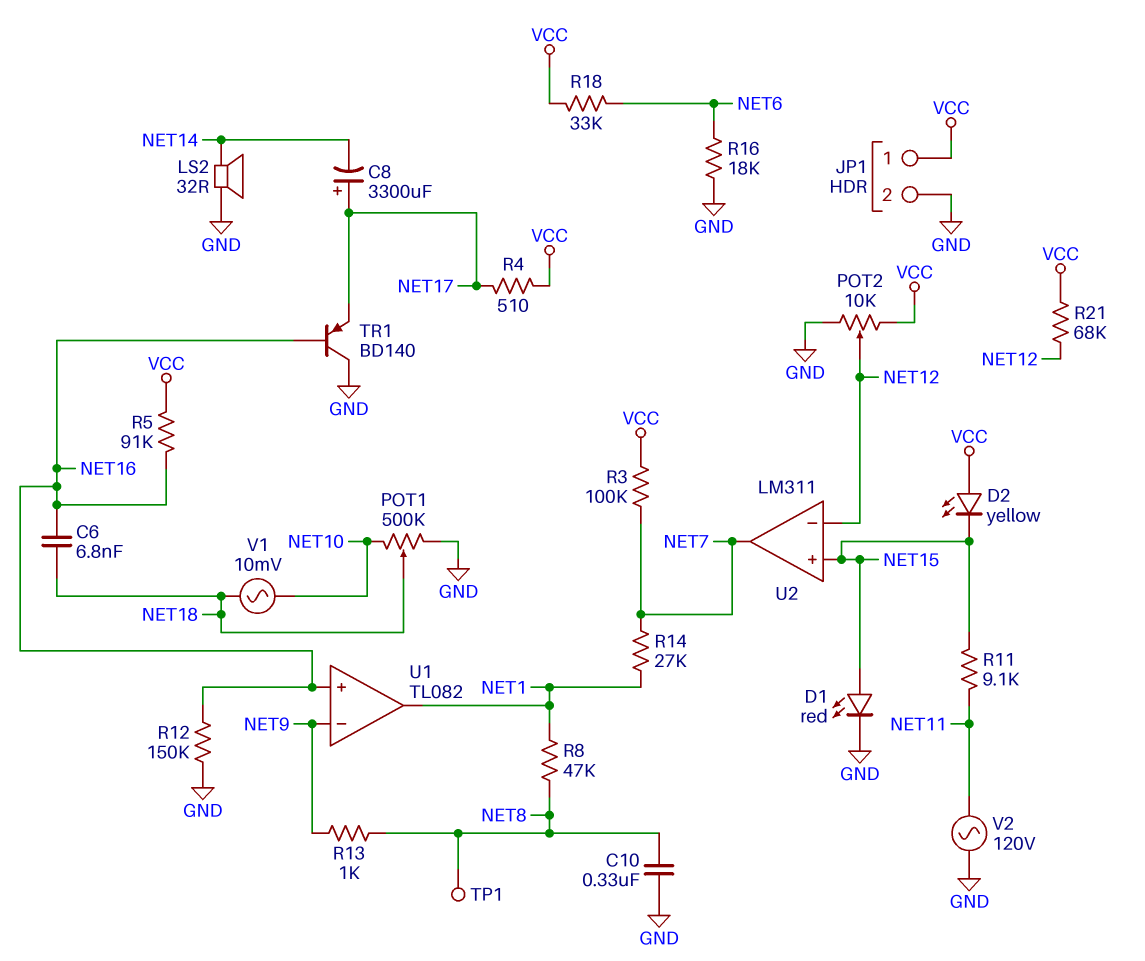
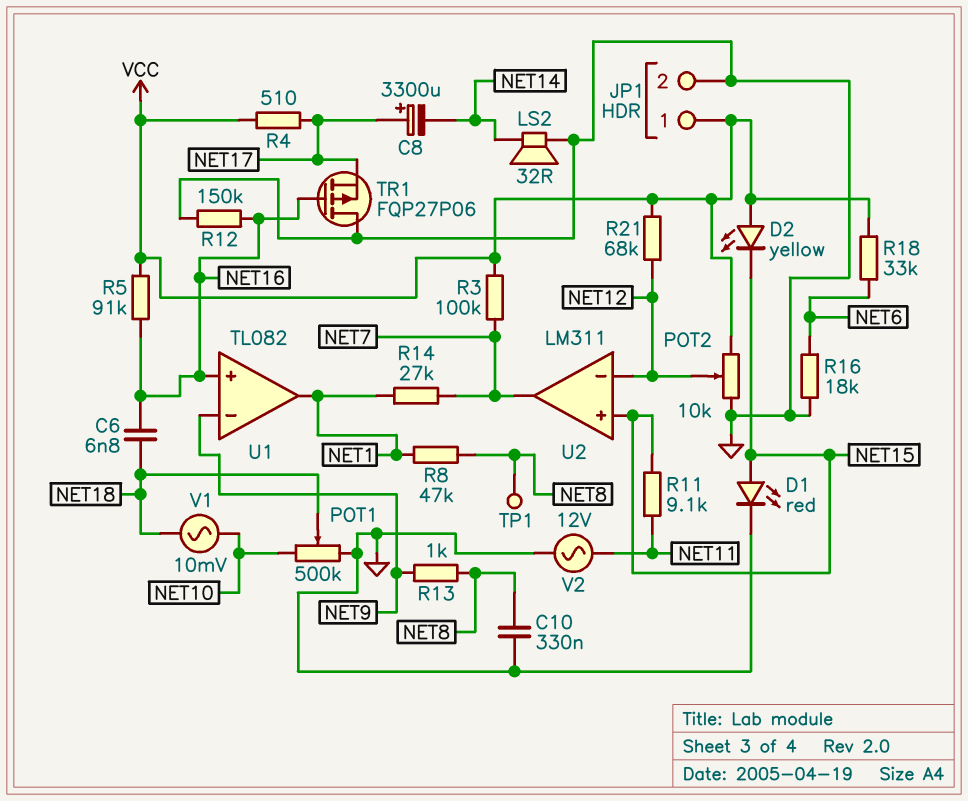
TR1: PNP BD140 (B NET16, C GND, E NET17) -> PMOS FQP27P06 (G NET16, D GND, S NET17)
V2: AC 120V (GND, NET11) -> AC 12V (GND, NET11)

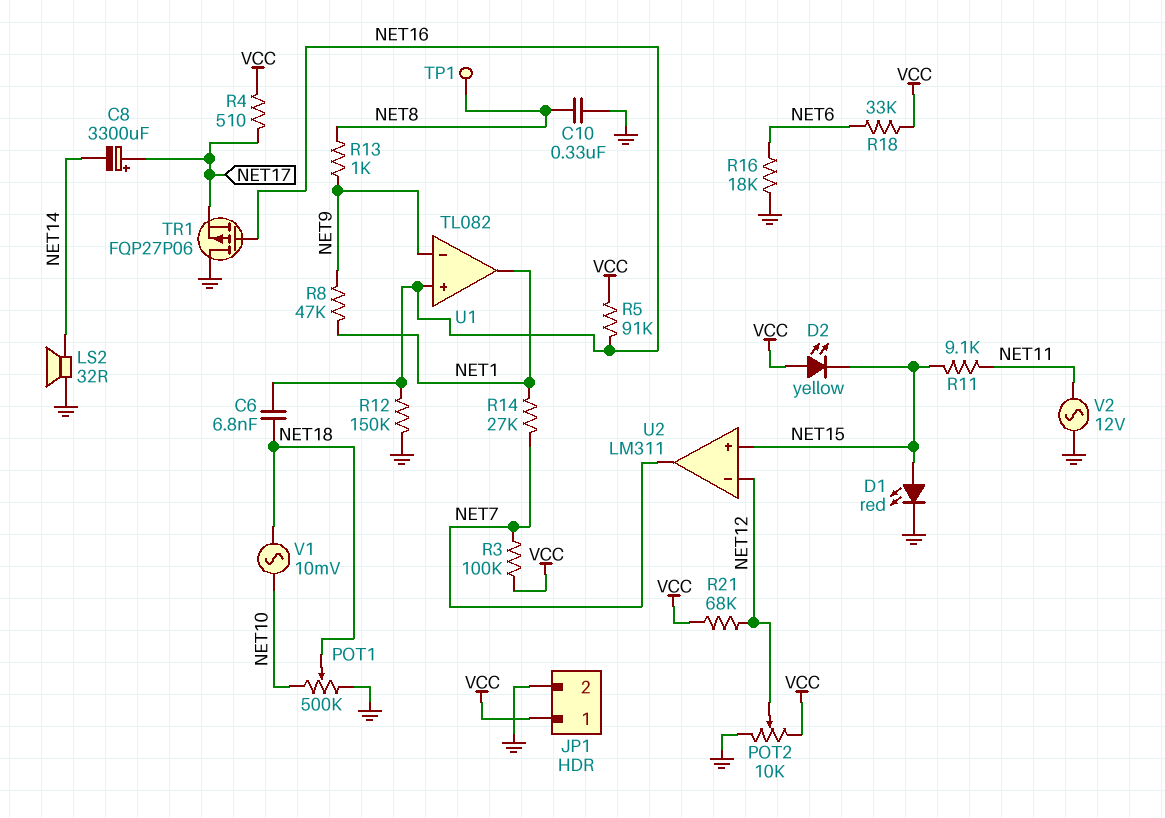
R8: 47k (NET1, NET8) -> 47k (NET1, NET9)

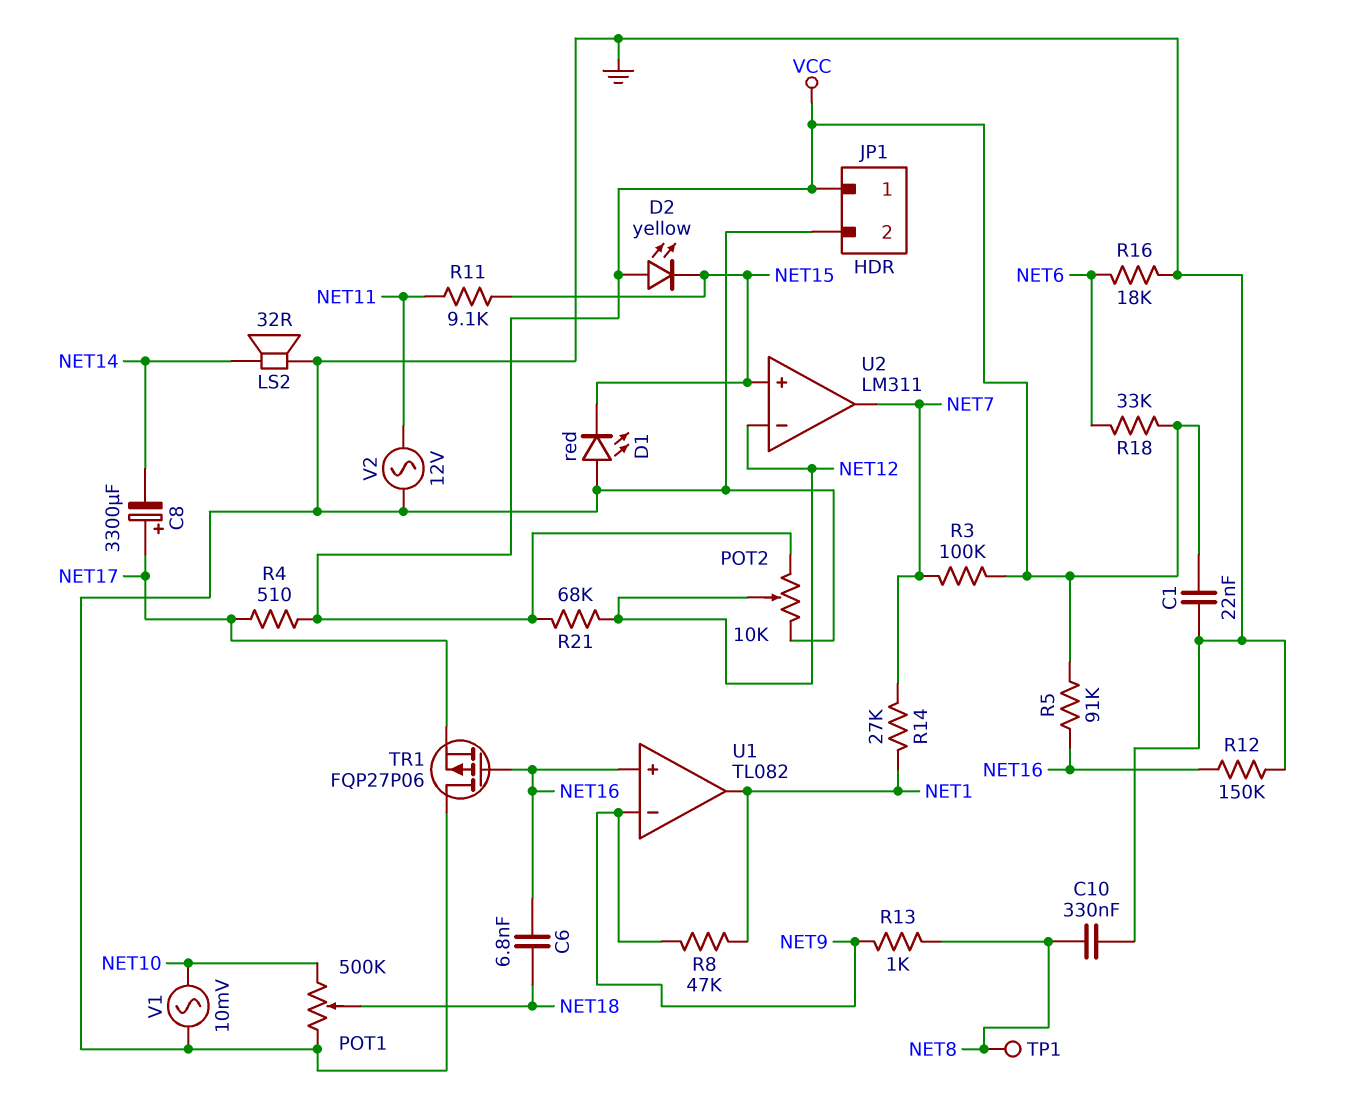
C1: none -> 22nF (GND, VCC)
D1: LED red (A NET15, K GND) -> LED red (A GND, K NET15)
V1: AC 10mV (NET10, NET18) -> AC 10mV (GND, NET10)

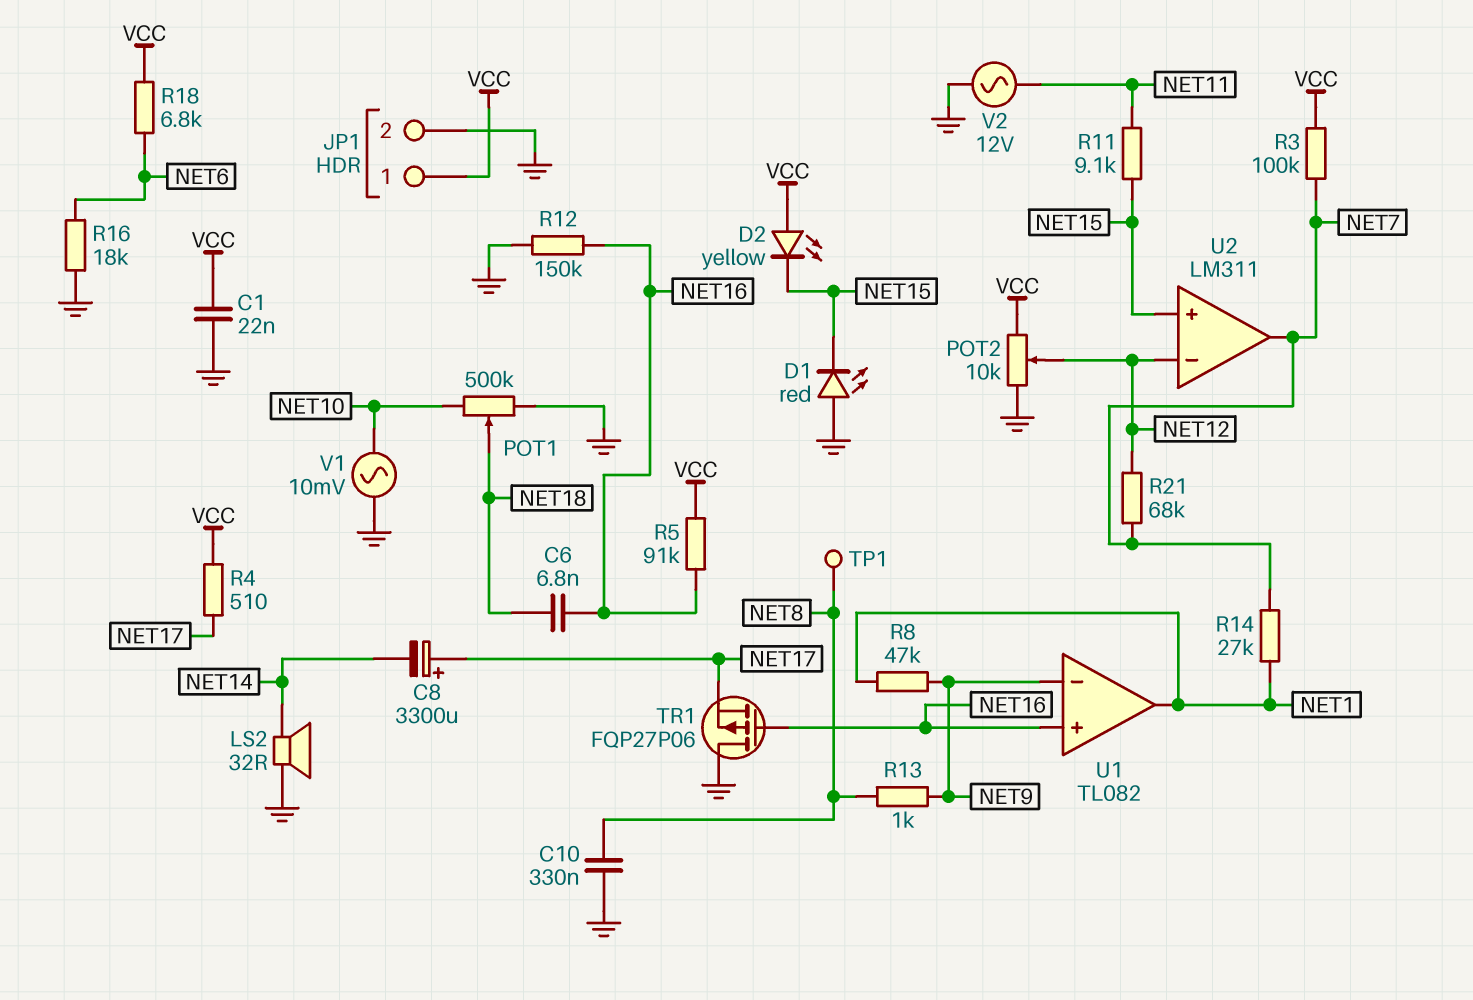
R18: 33k (NET6, VCC) -> 6.8k (NET6, VCC)
R21: 68k (NET12, VCC) -> 68k (NET7, NET12)

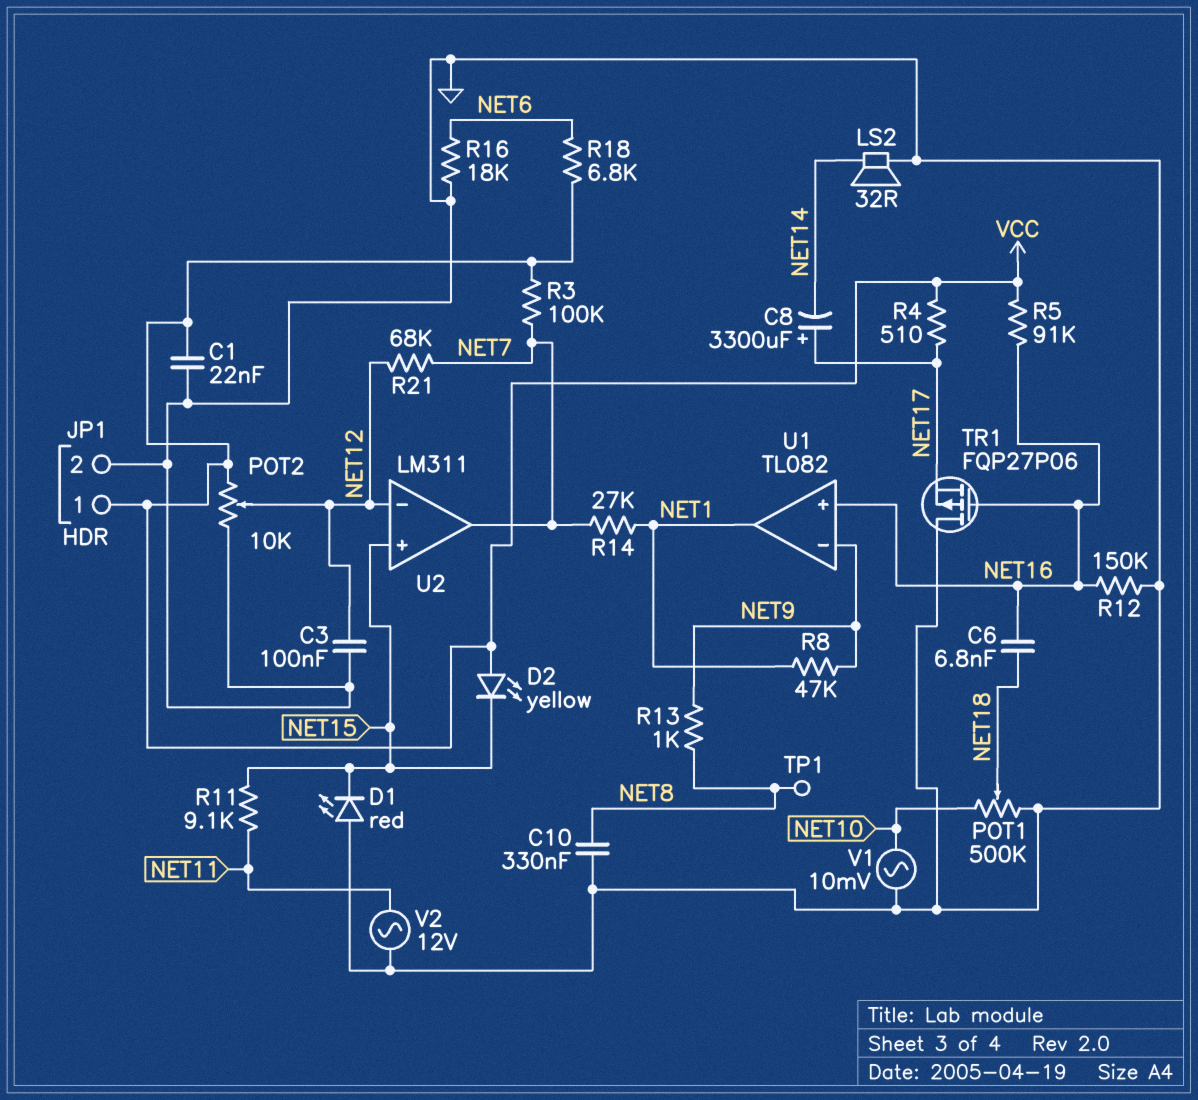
C3: none -> 100nF (GND, NET12)

